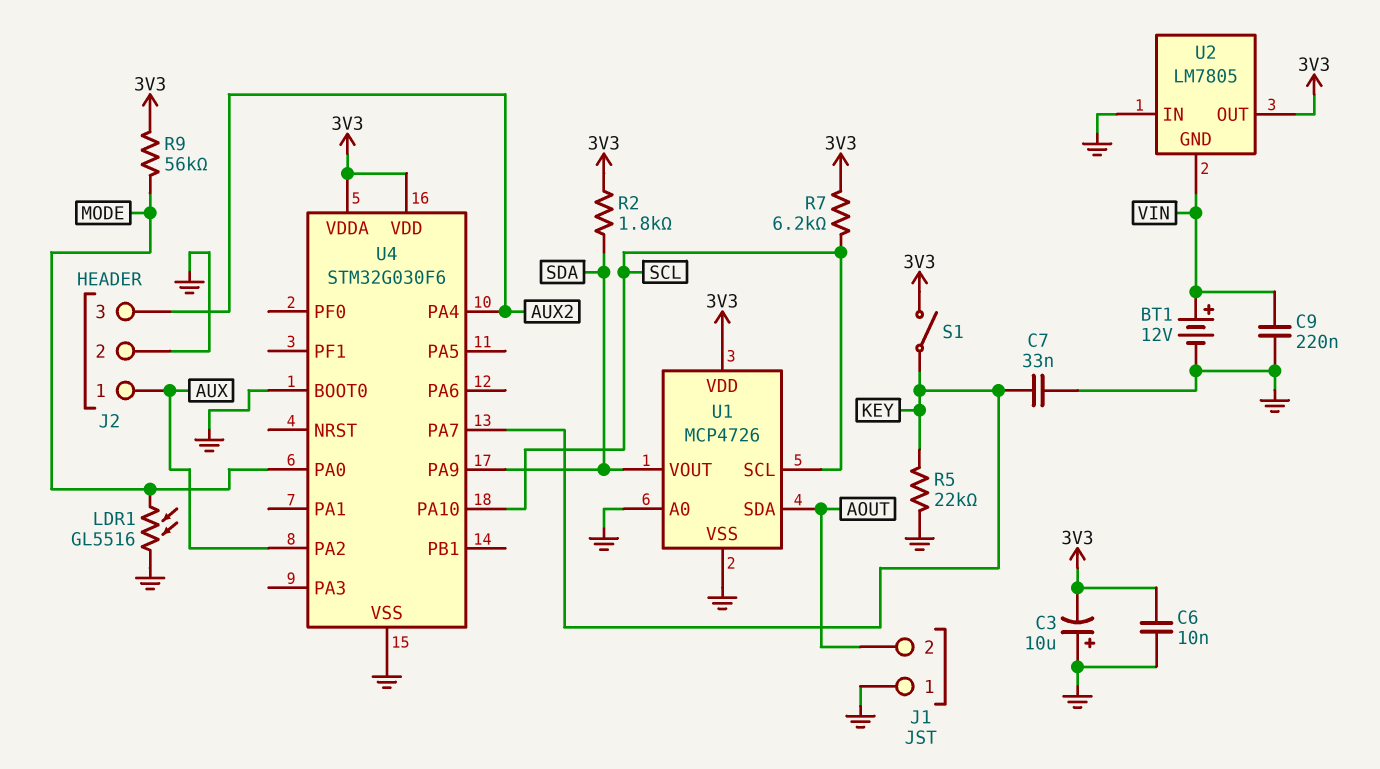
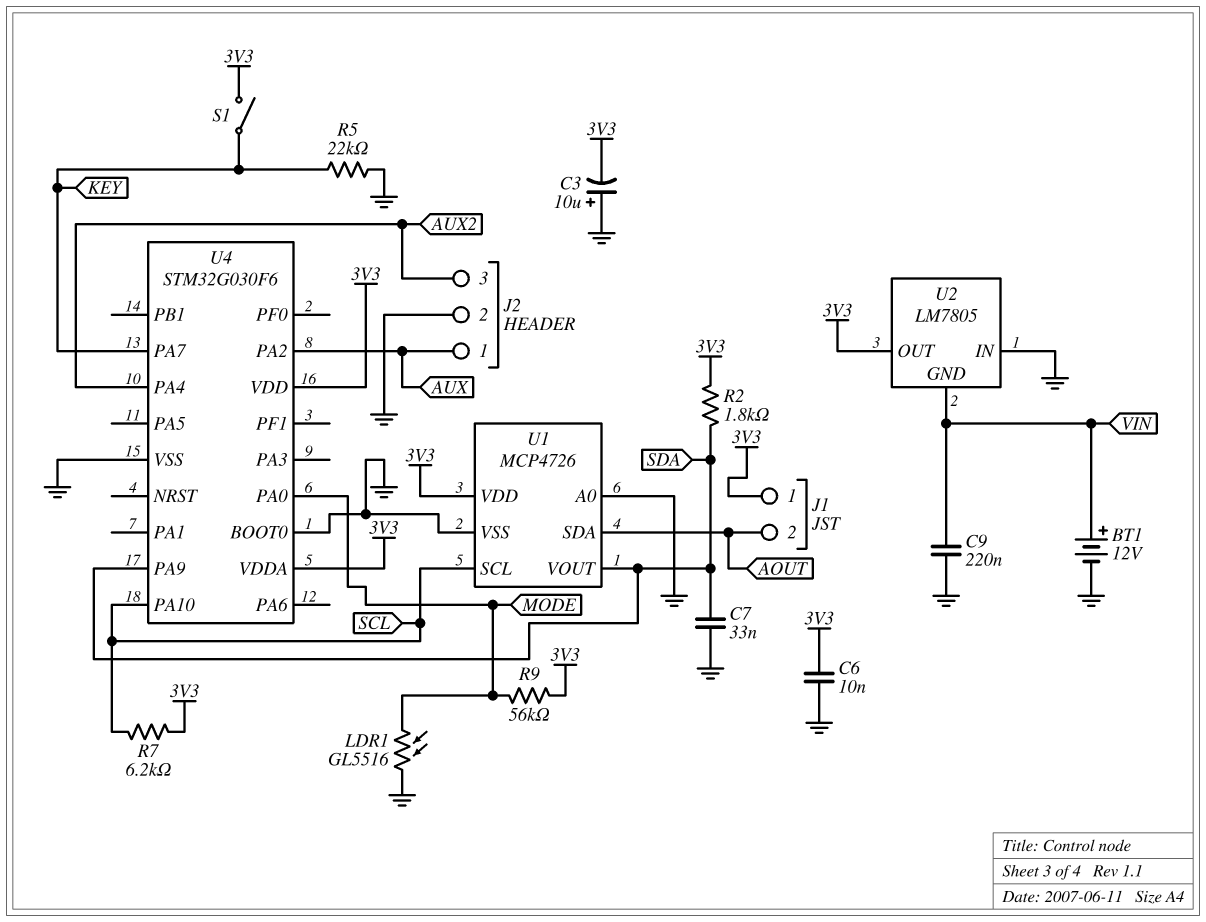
C7: 33nF (GND, KEY) -> 33nF (GND, SDA)
J1 pin 1: GND -> 3V3

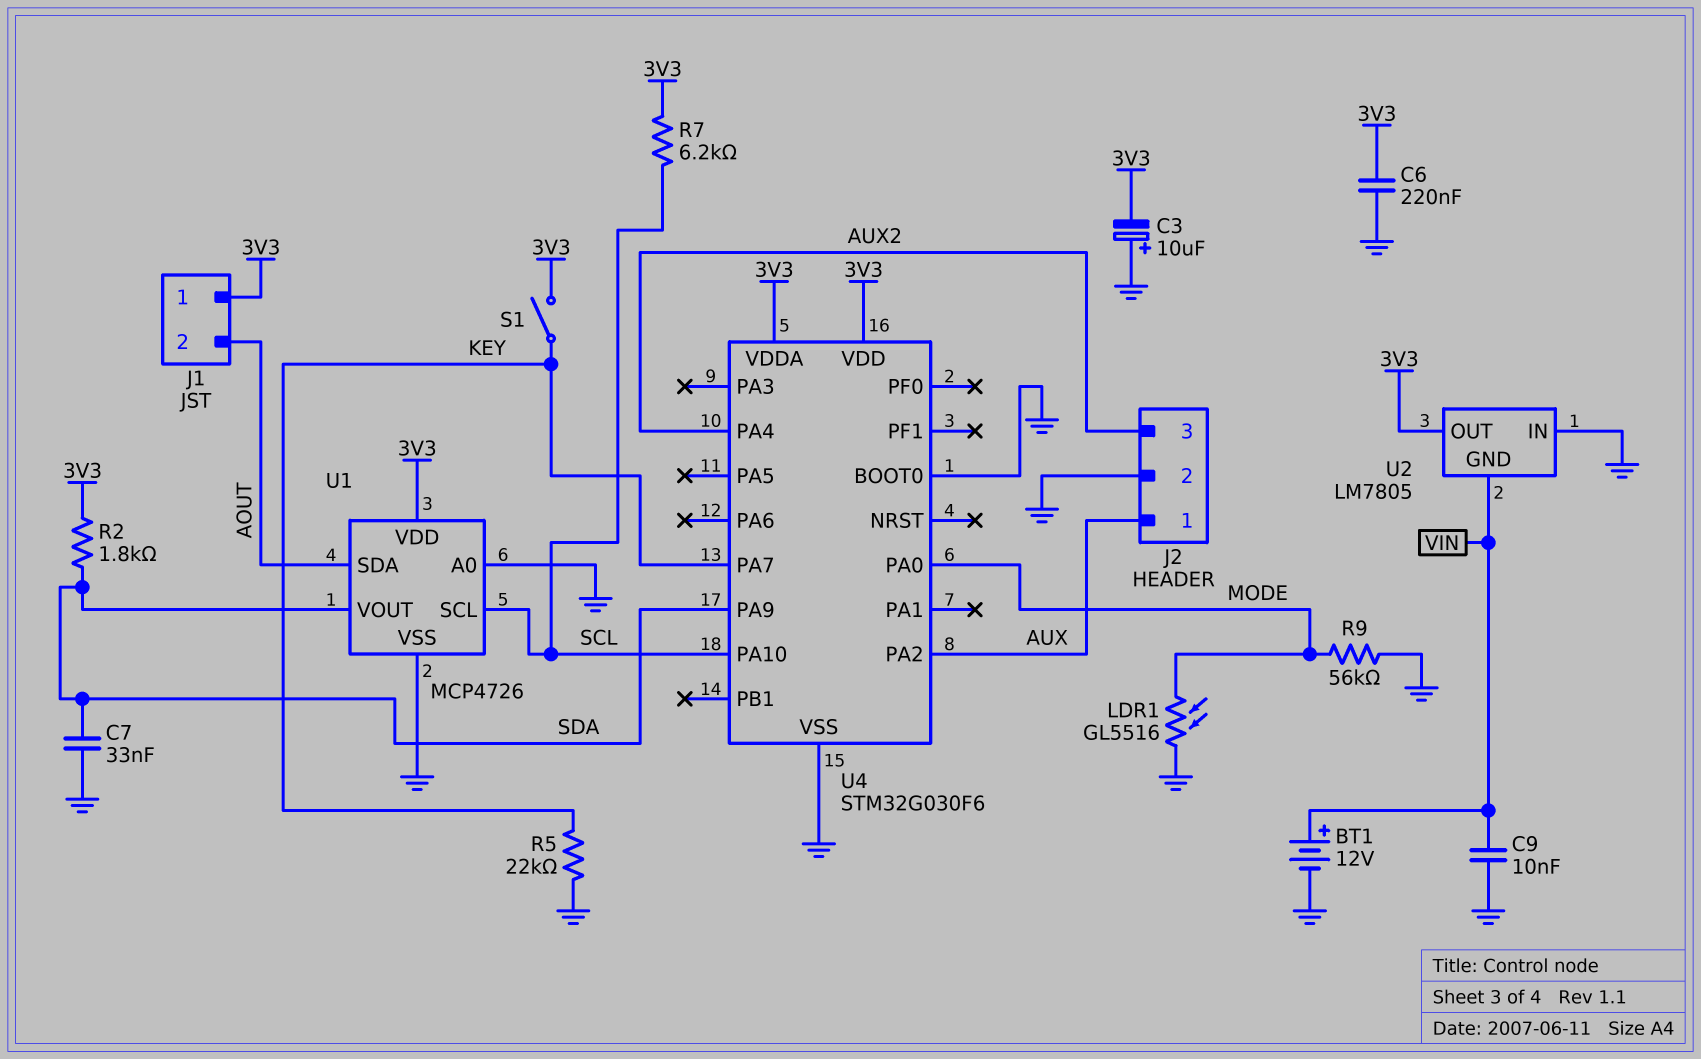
C6: 10nF (3V3, GND) -> 220nF (3V3, GND)
C9: 220nF (GND, VIN) -> 10nF (GND, VIN)
R9: 56k (3V3, MODE) -> 56k (GND, MODE)

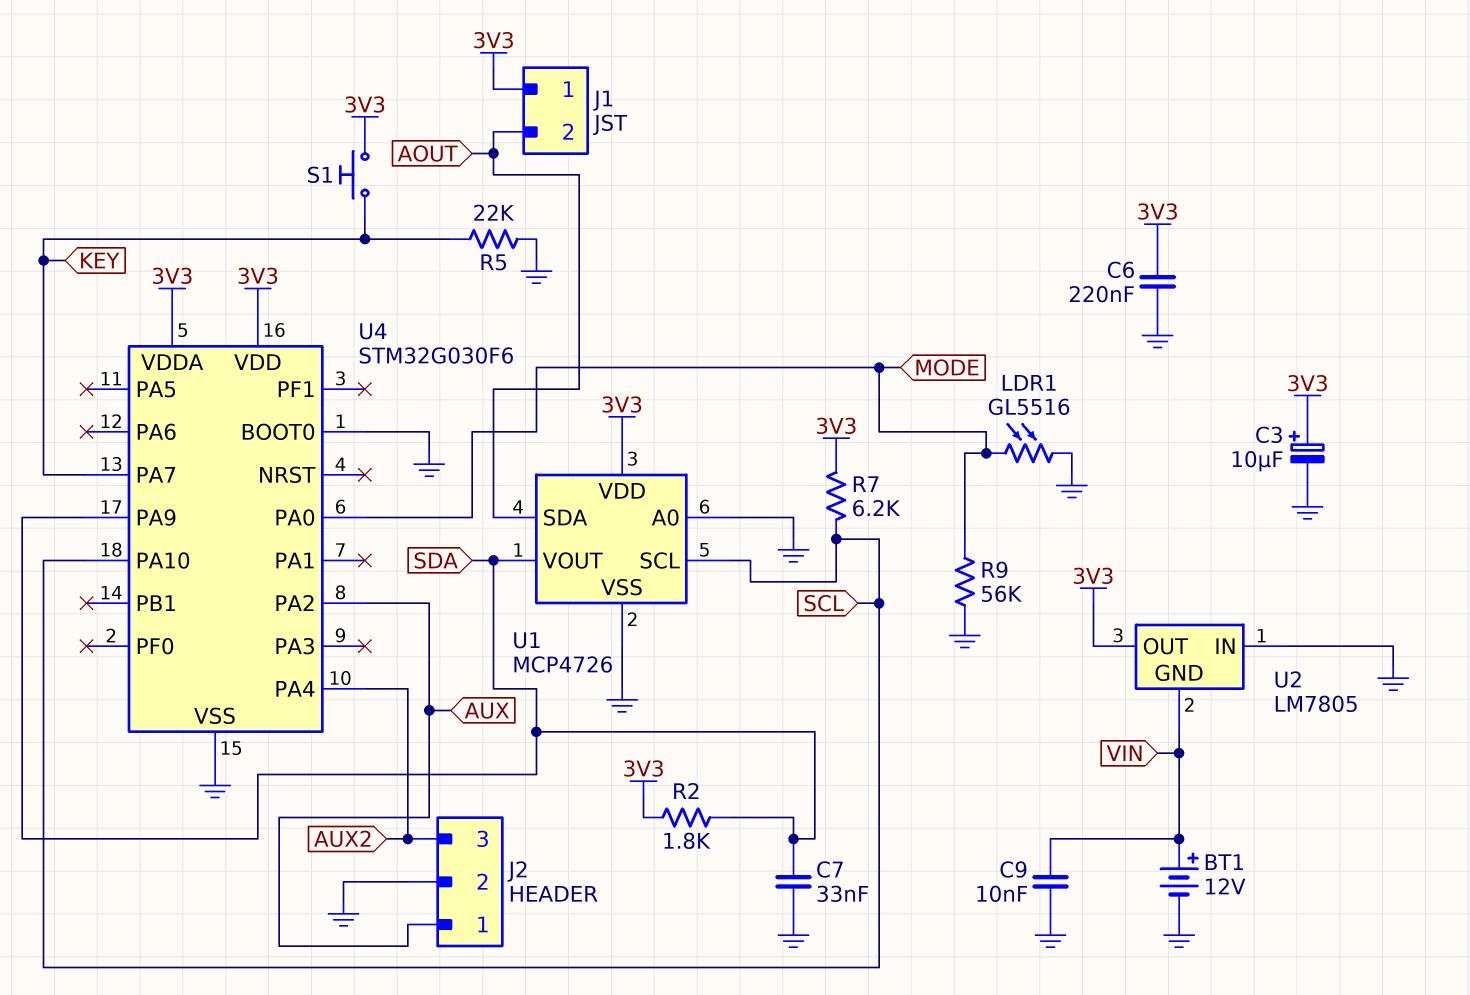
C3: 10uF (plus GND, minus 3V3) -> 10uF (plus 3V3, minus GND)
S1: switch (3V3, KEY) -> button (3V3, KEY)

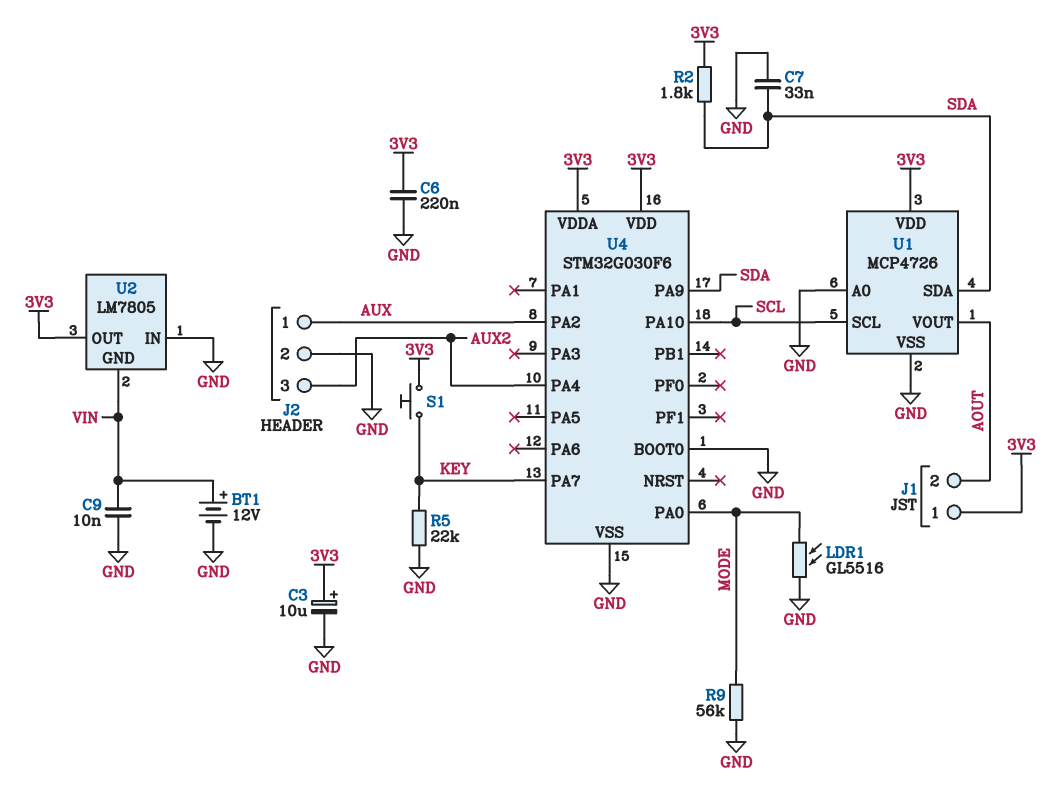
R7: 6.2k (3V3, SCL) -> none
U1 pin SDA: AOUT -> SDA
U1 pin VOUT: SDA -> AOUT

